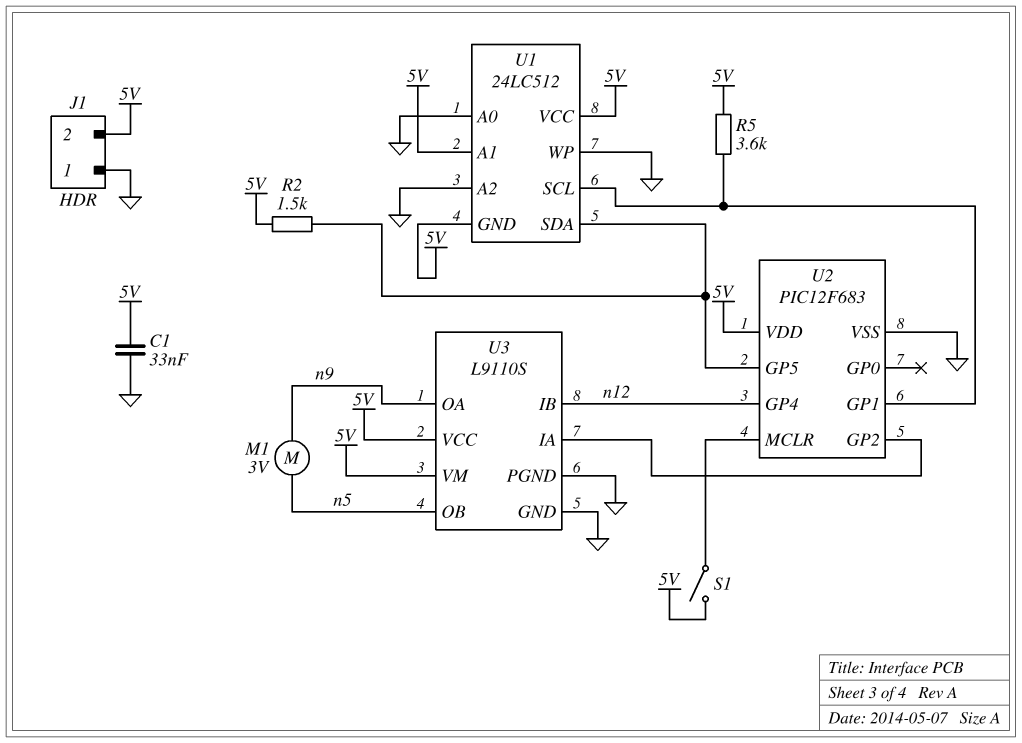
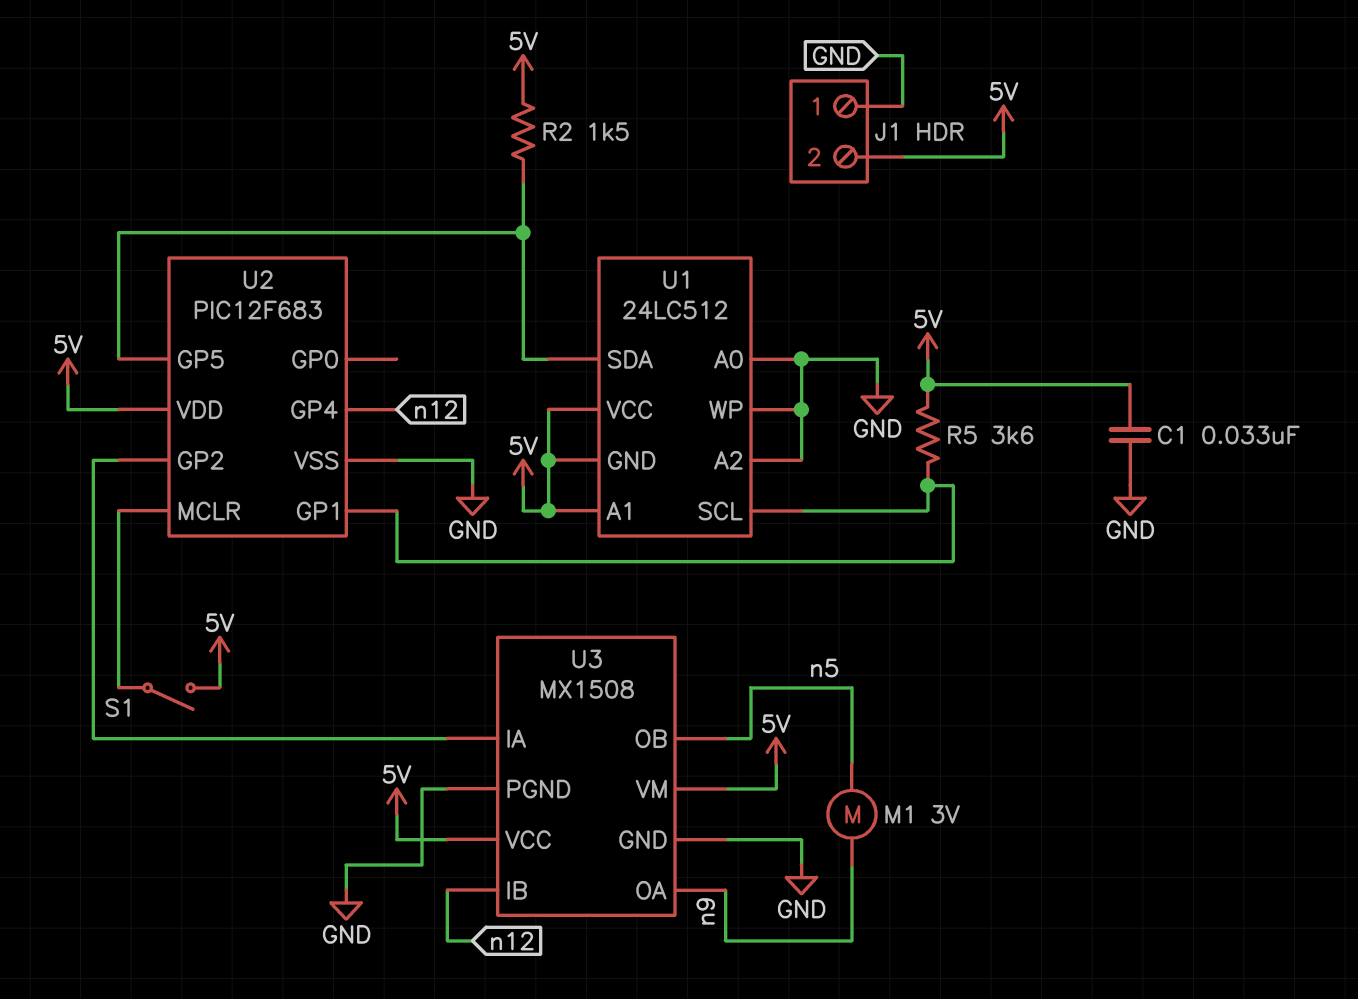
U3: L9110S -> MX1508

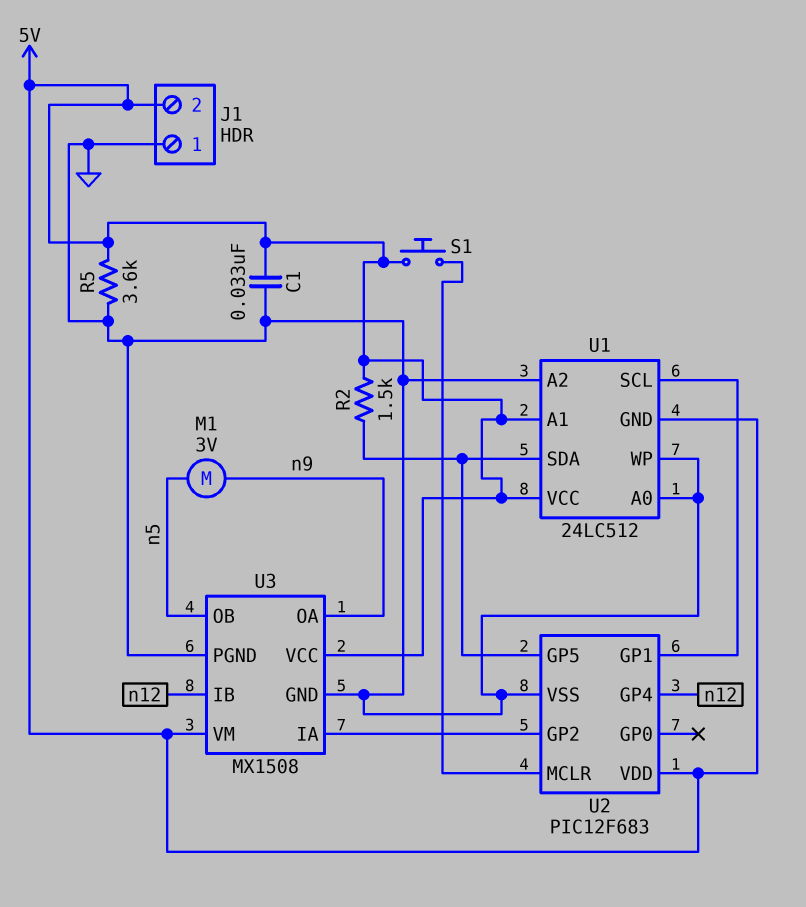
R5: 3.6k (5V, U1/SCL) -> 3.6k (5V, GND)
S1: switch (5V, U2/MCLR) -> button (5V, U2/MCLR)

